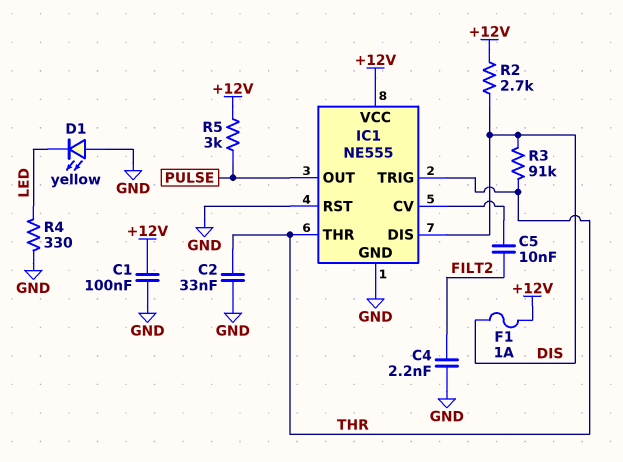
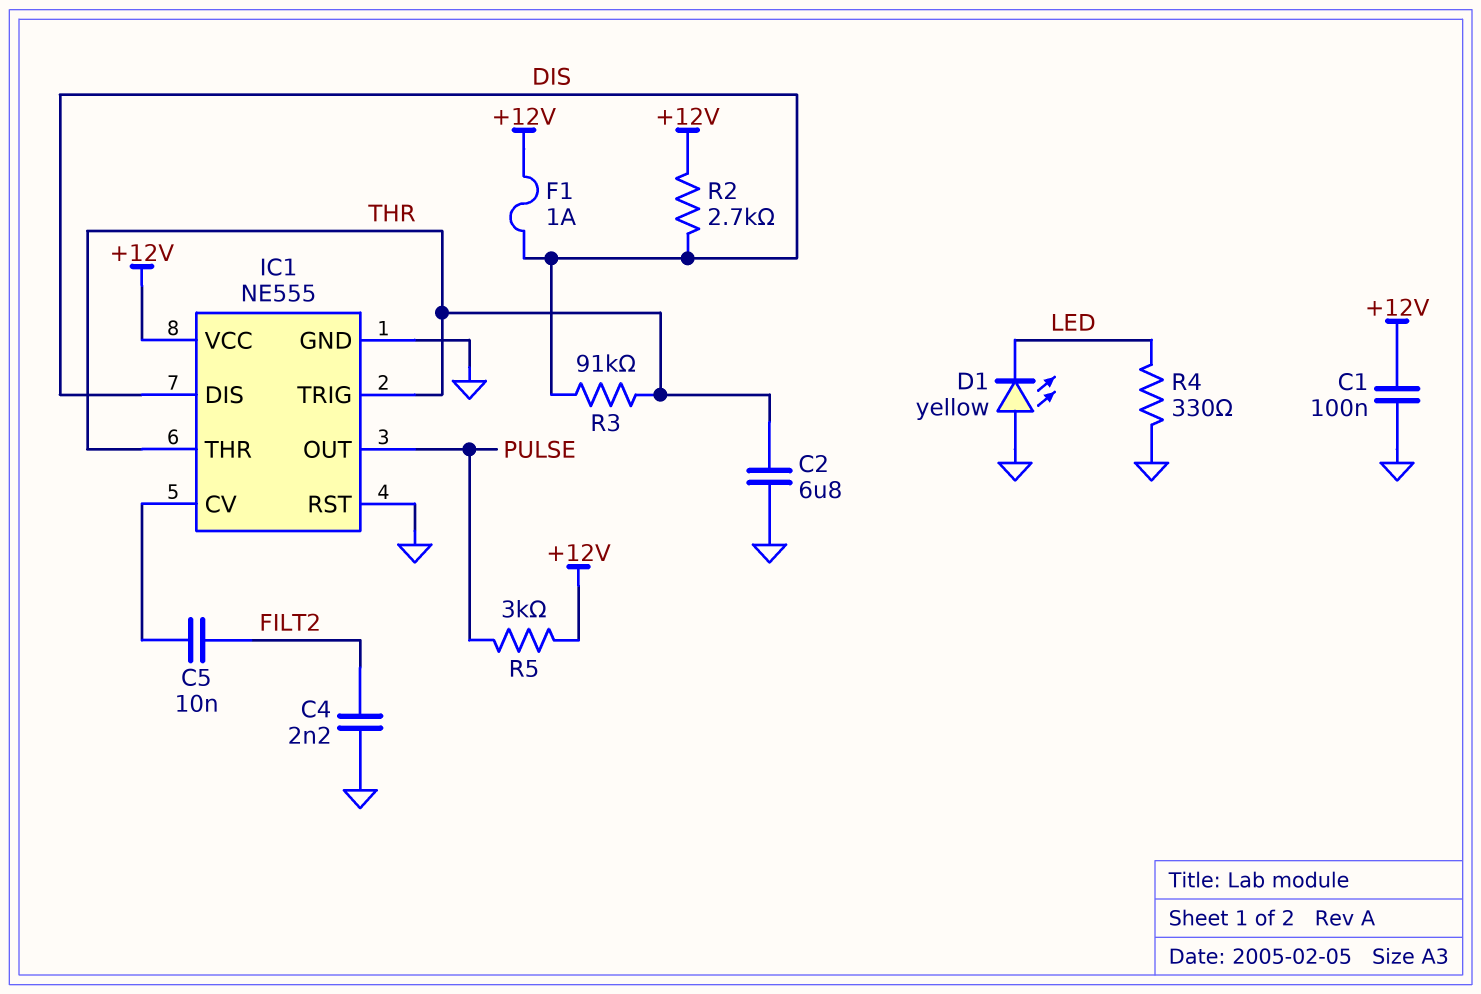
C2: 33nF (GND, THR) -> 6.8uF (GND, THR)

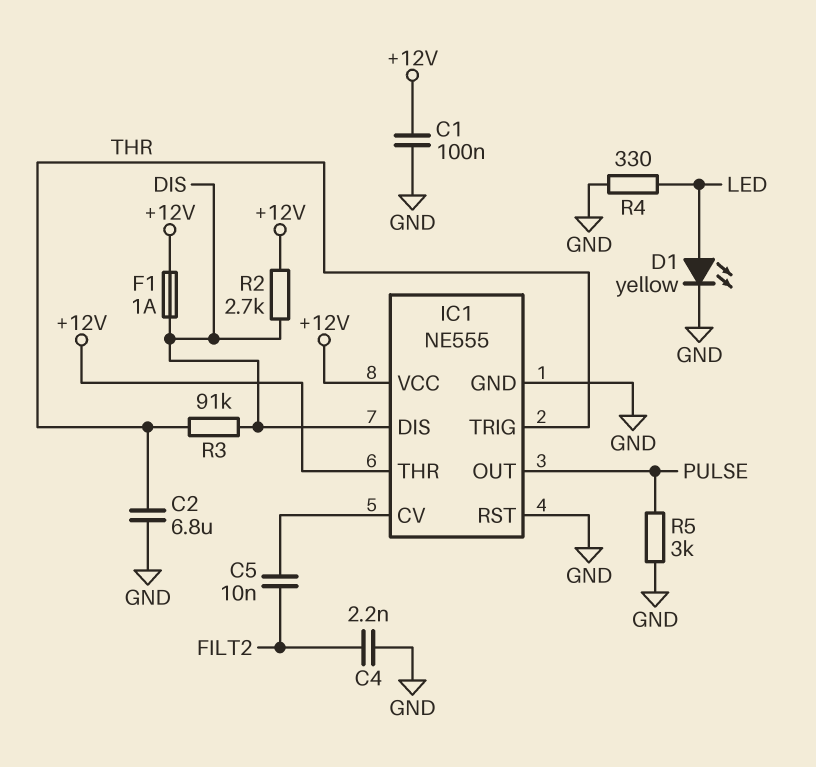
D1: LED yellow (A GND, K LED) -> LED yellow (A LED, K GND)
IC1 pin THR: THR -> +12V
R5: 3k (+12V, PULSE) -> 3k (GND, PULSE)

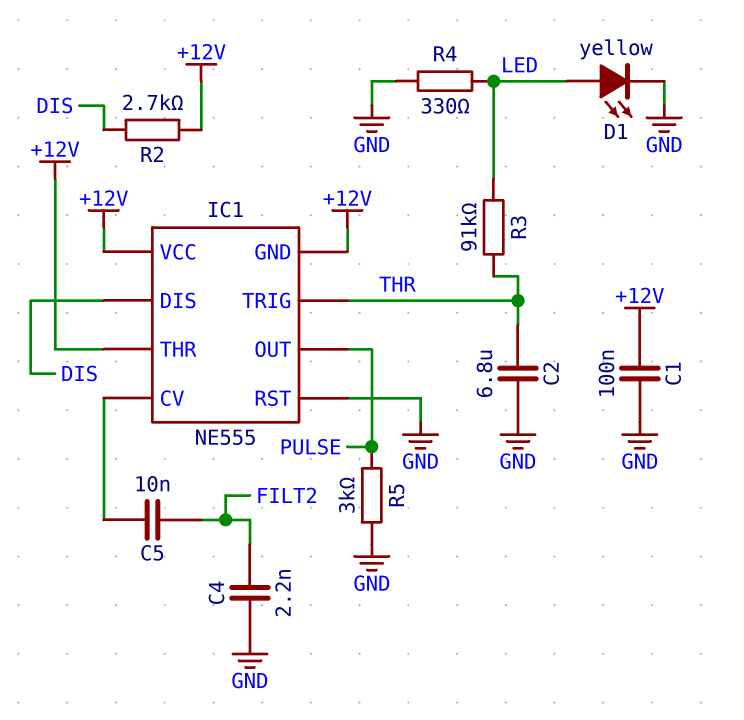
F1: 1A (+12V, DIS) -> none
IC1 pin GND: GND -> +12V
R3: 91k (DIS, THR) -> 91k (LED, THR)

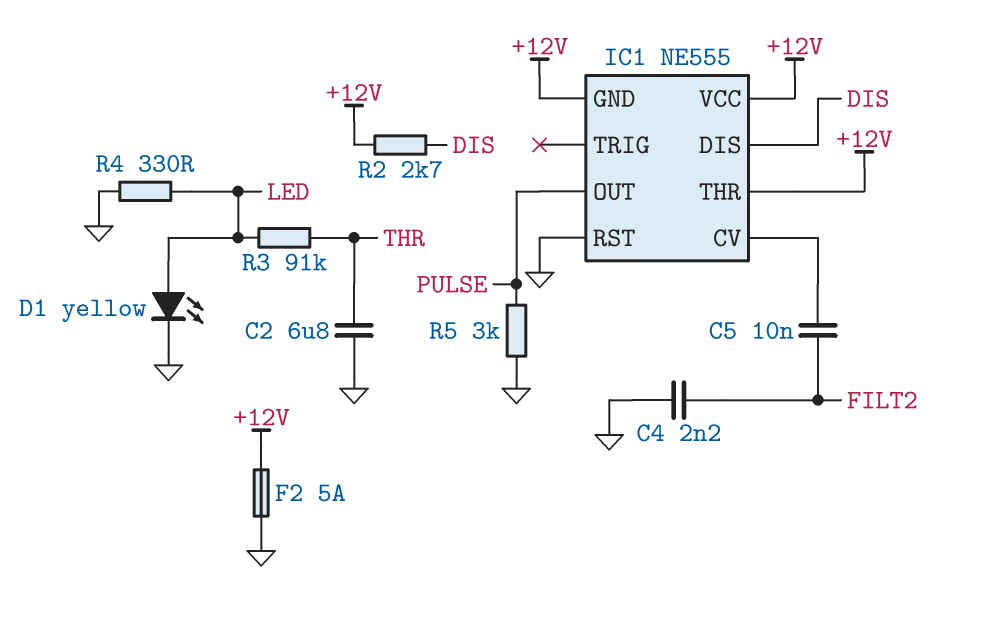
C1: 100nF (+12V, GND) -> none
F2: none -> 5A (+12V, GND)
IC1 pin TRIG: THR -> none

